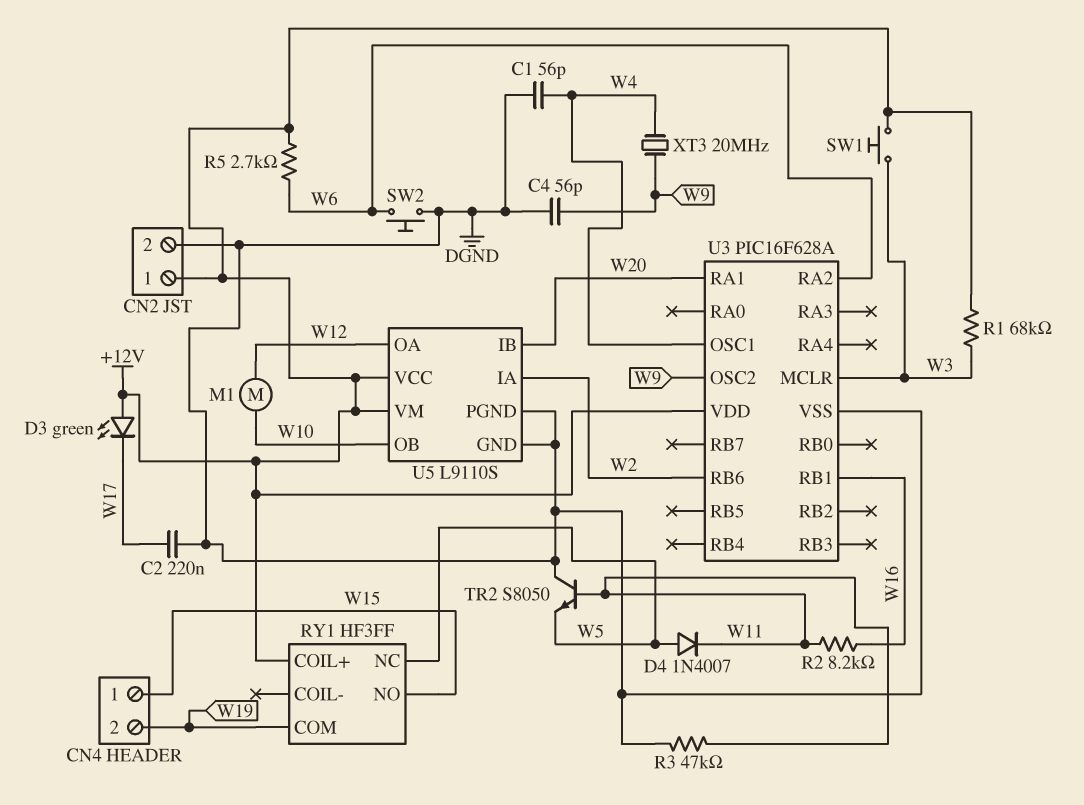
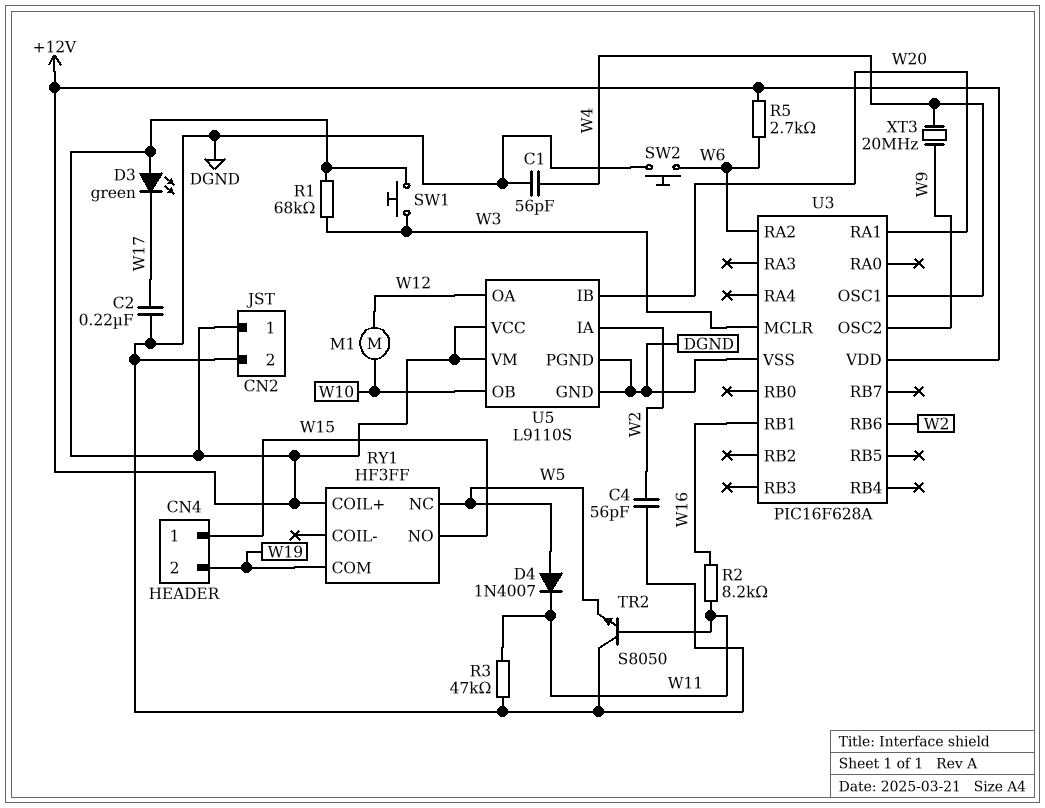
C4: 56pF (DGND, W9) -> 56pF (DGND, W2)

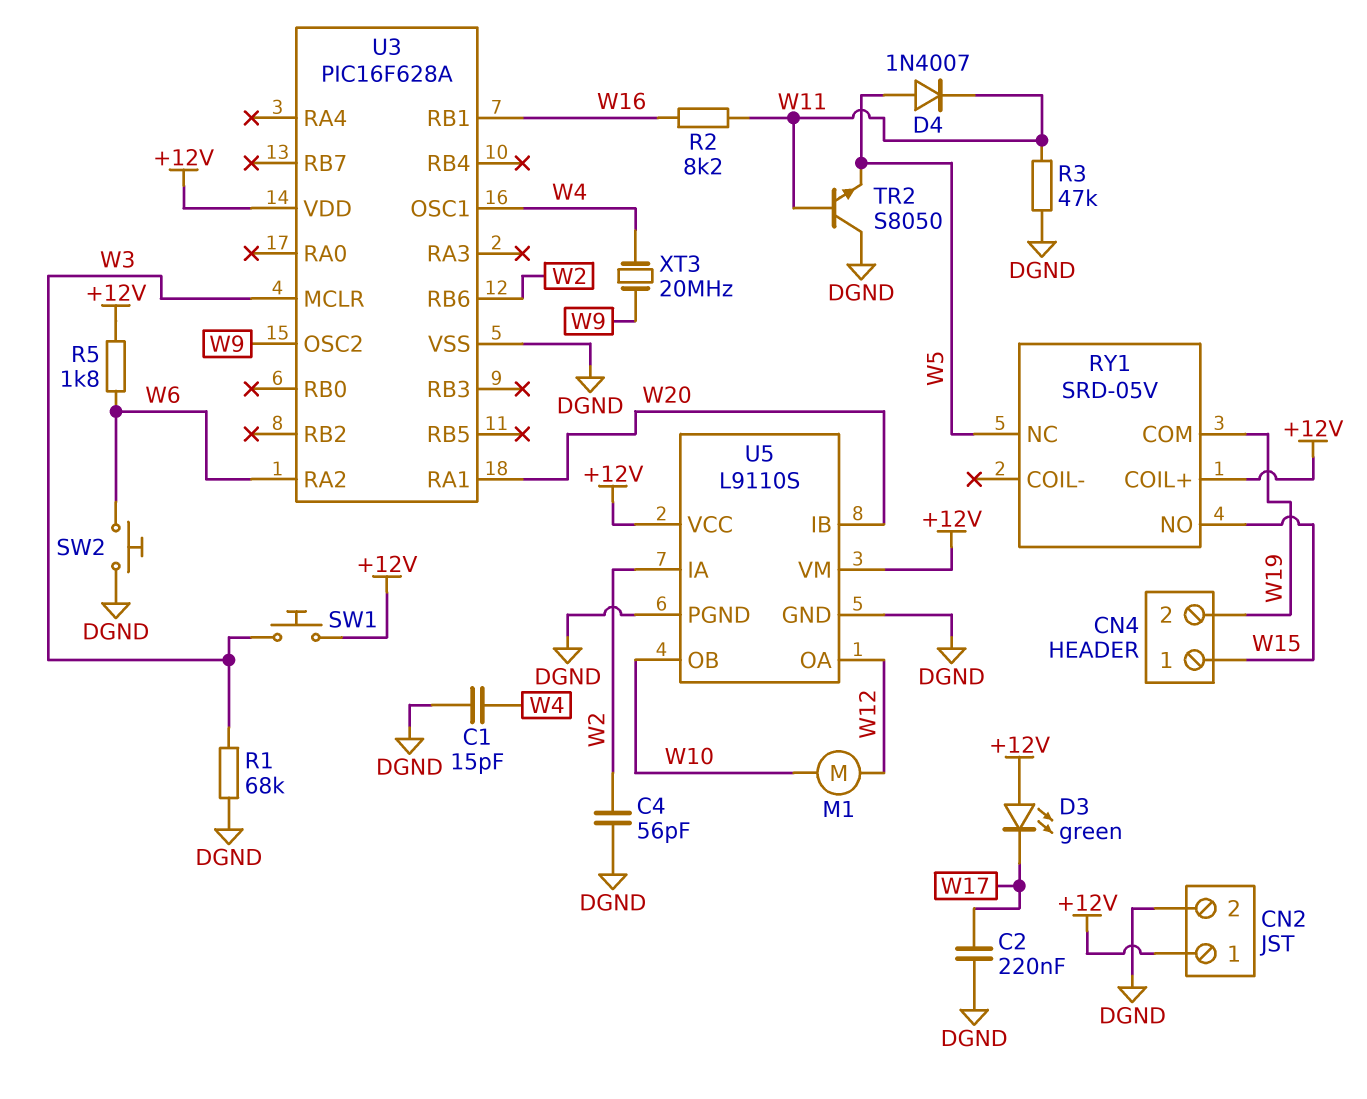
C1: 56pF (DGND, W4) -> 15pF (DGND, W4)
R1: 68k (+12V, W3) -> 68k (DGND, W3)
R5: 2.7k (+12V, W6) -> 1.8k (+12V, W6)
RY1: HF3FF -> SRD-05V

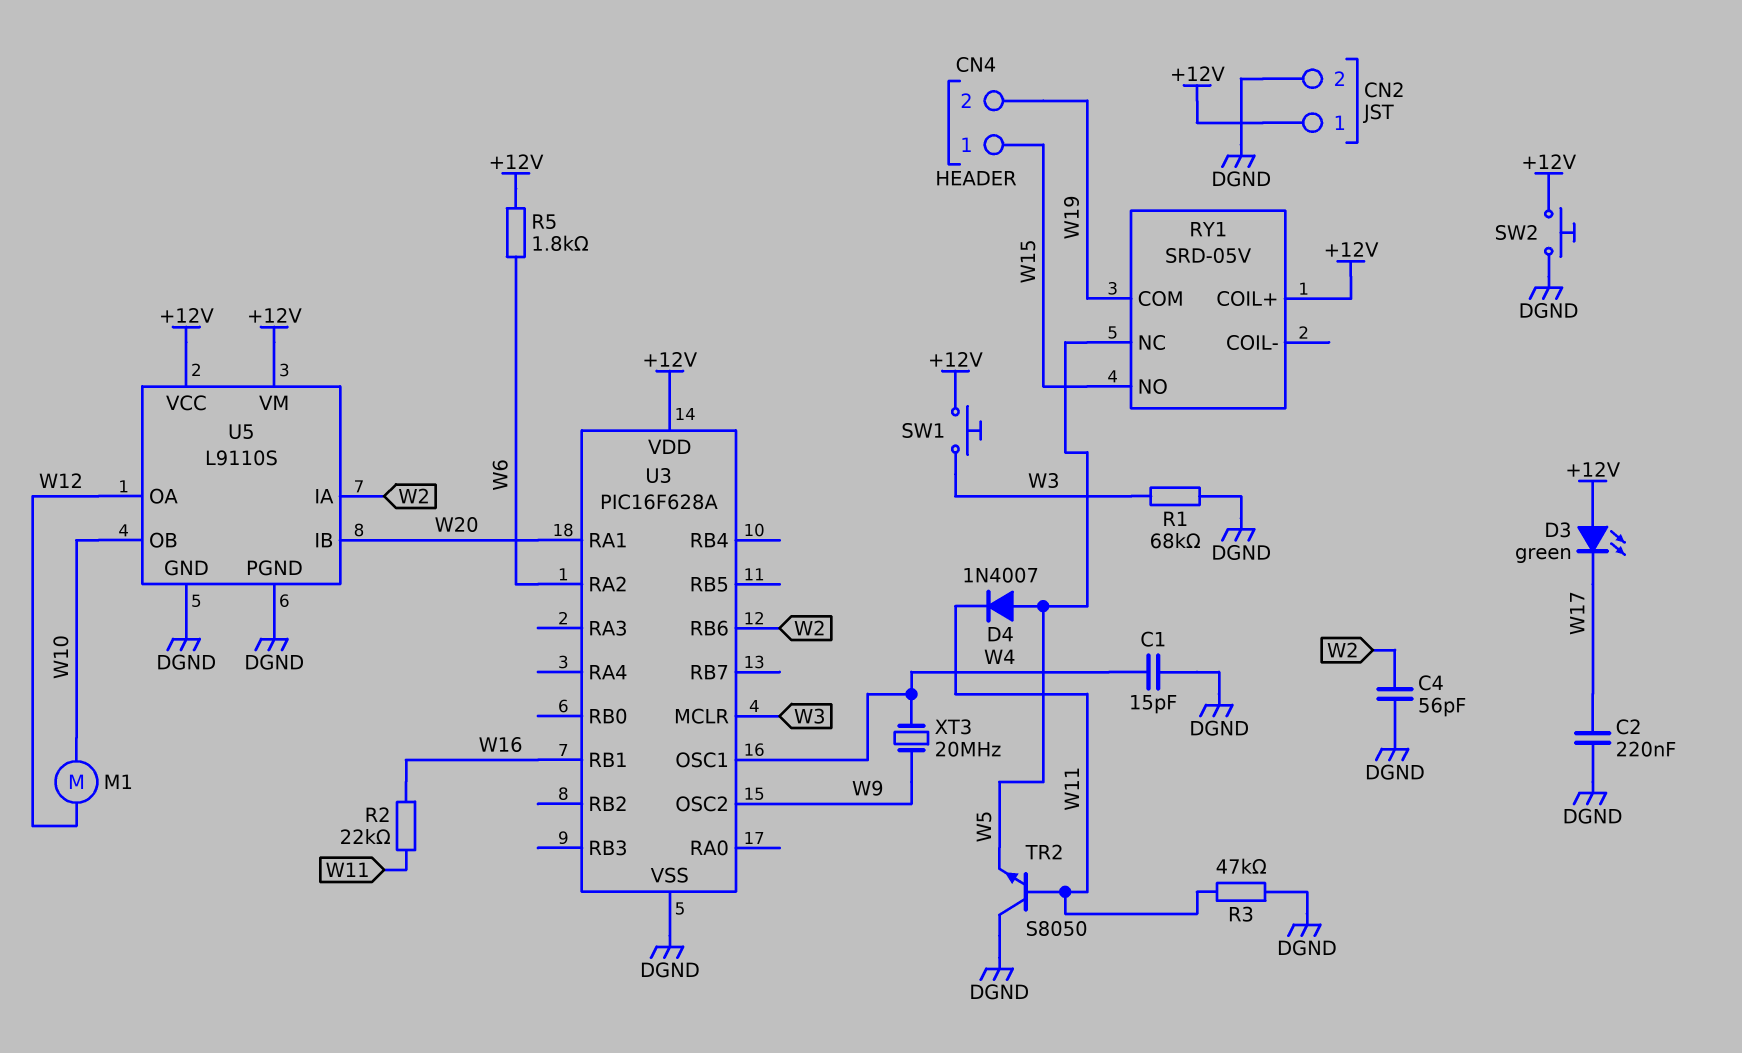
R2: 8.2k (W11, W16) -> 22k (W11, W16)
SW2: button (DGND, W6) -> button (+12V, DGND)

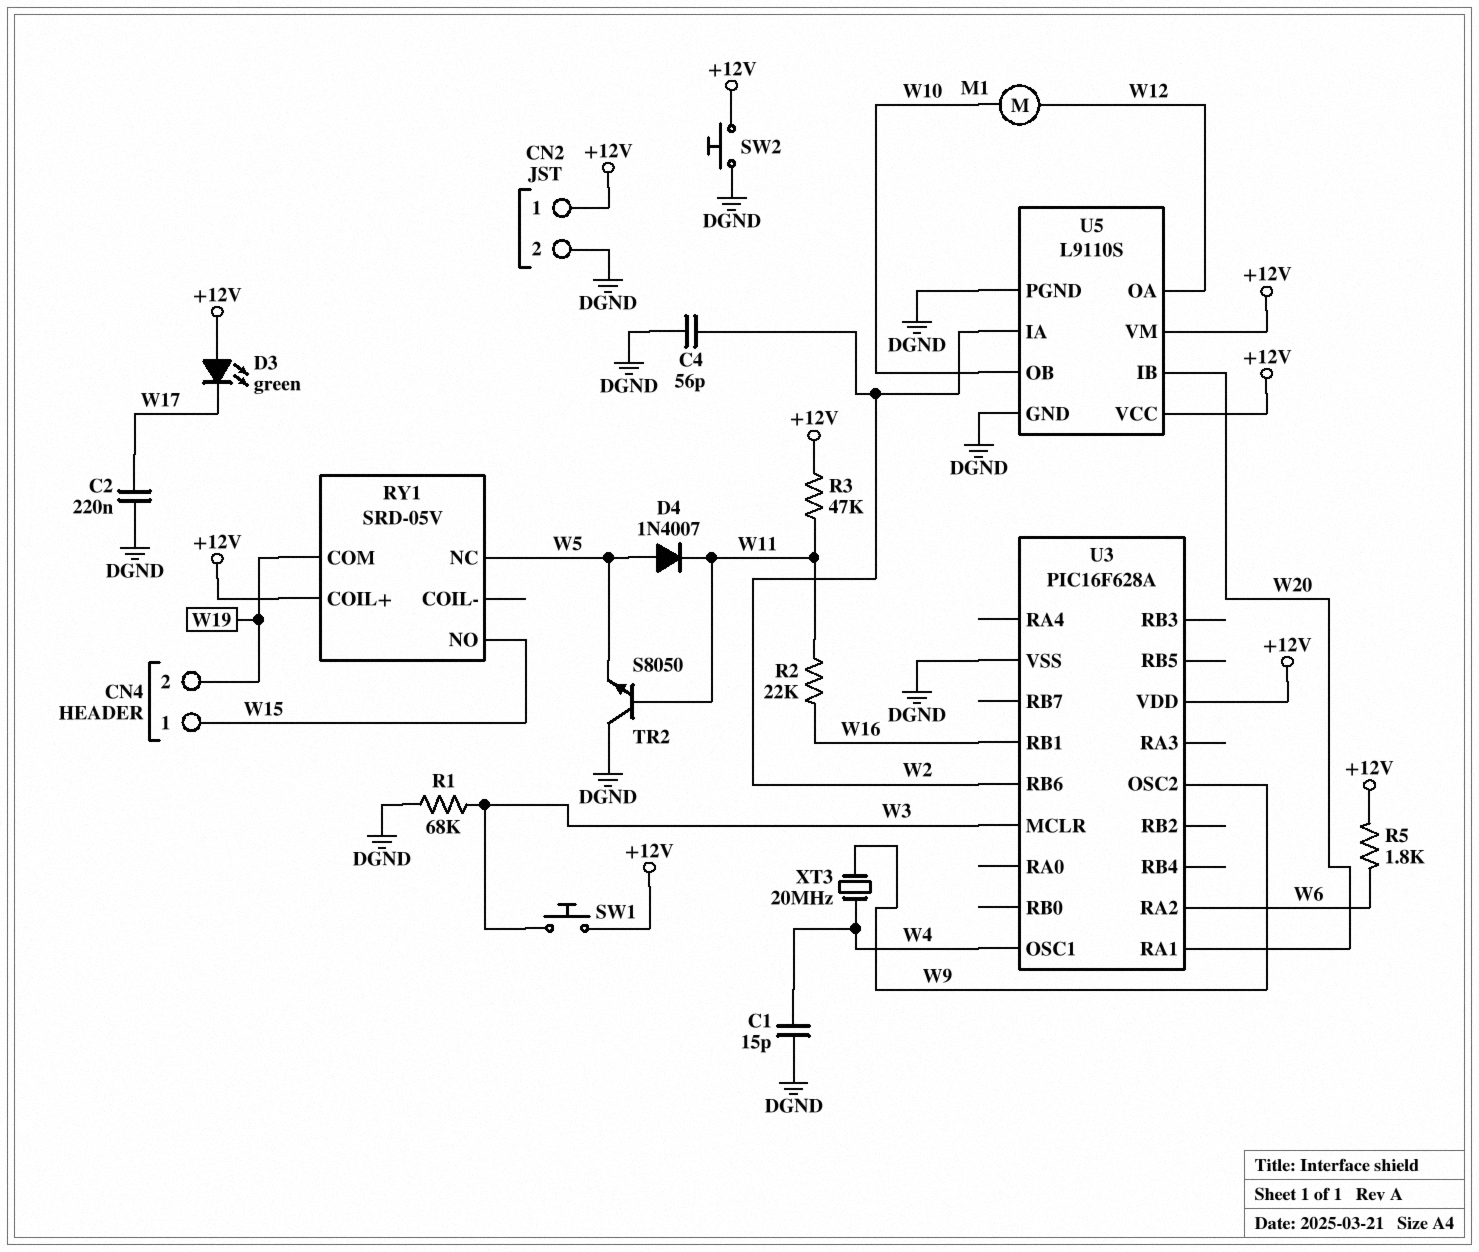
R3: 47k (DGND, W11) -> 47k (+12V, W11)

